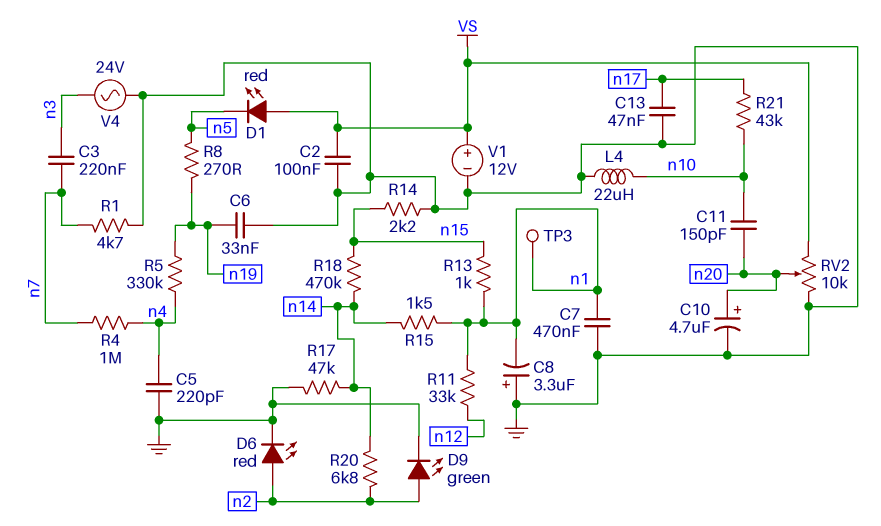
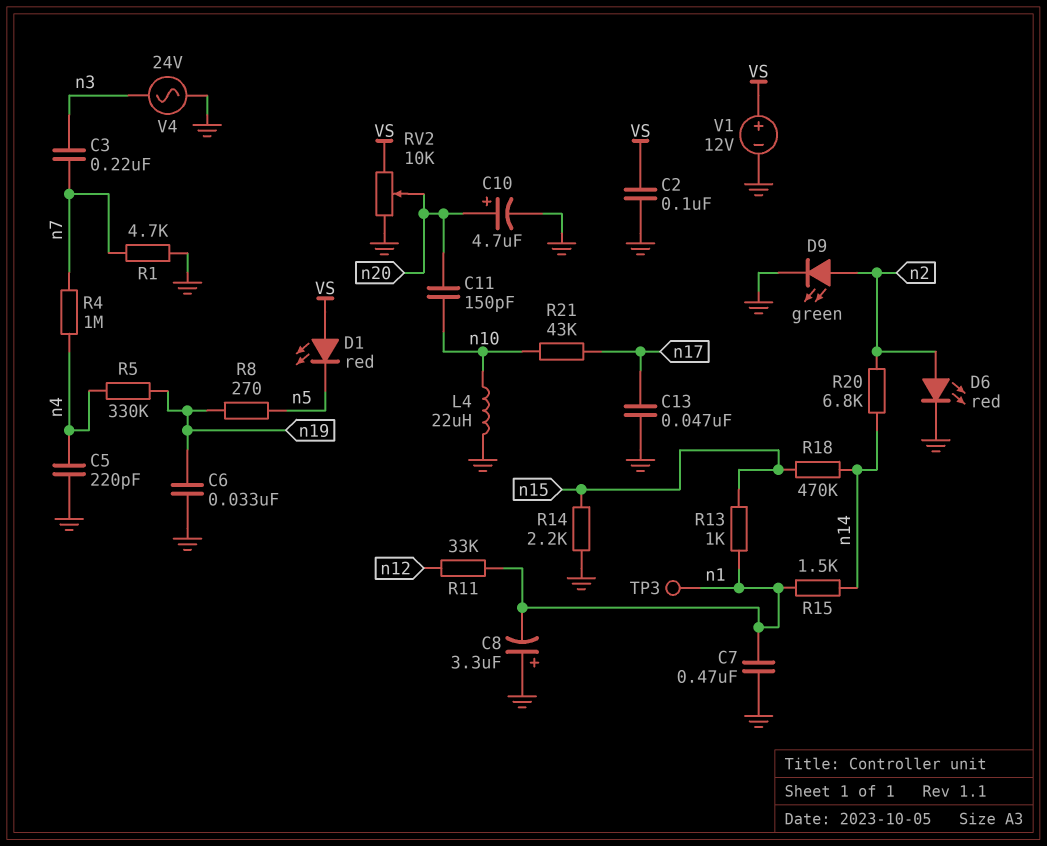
R17: 47k (GND, n14) -> none

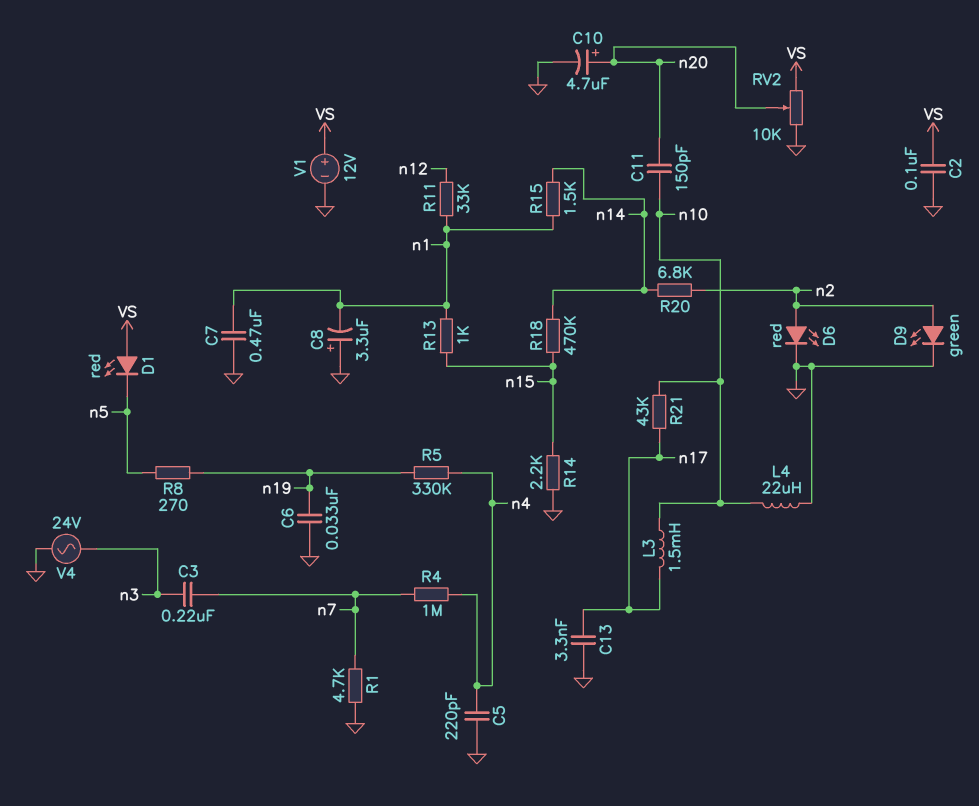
C13: 47nF (GND, n17) -> 3.3nF (GND, n17)
L3: none -> 1.5mH (n10, n17)
TP3: test point (n1) -> none

